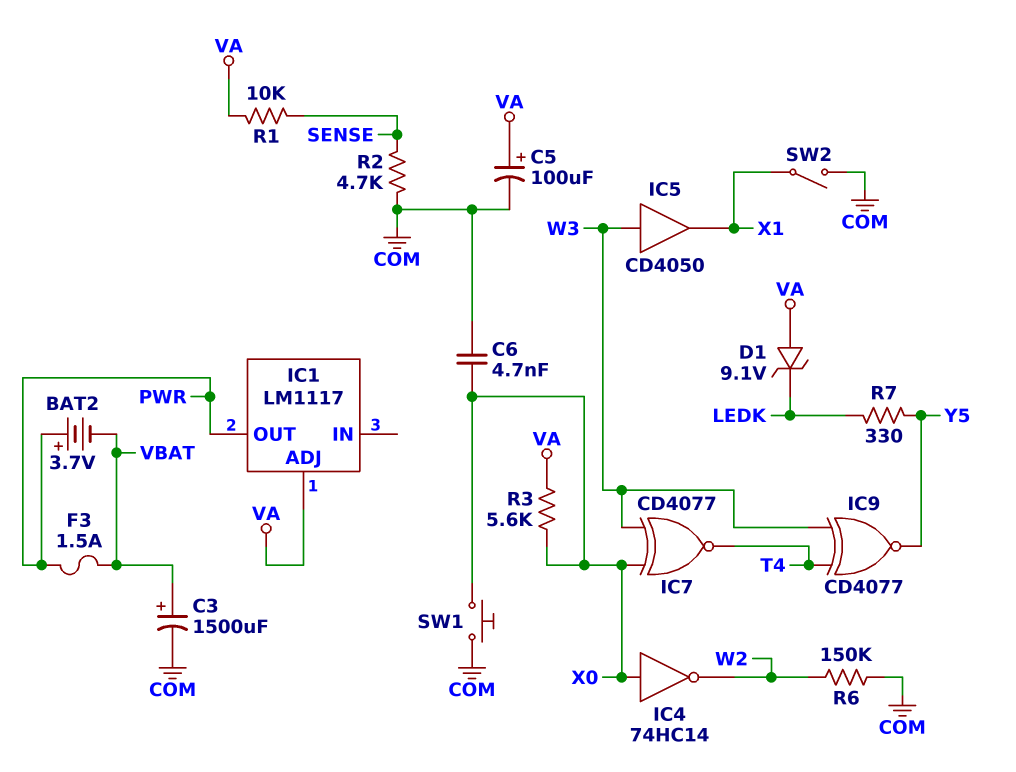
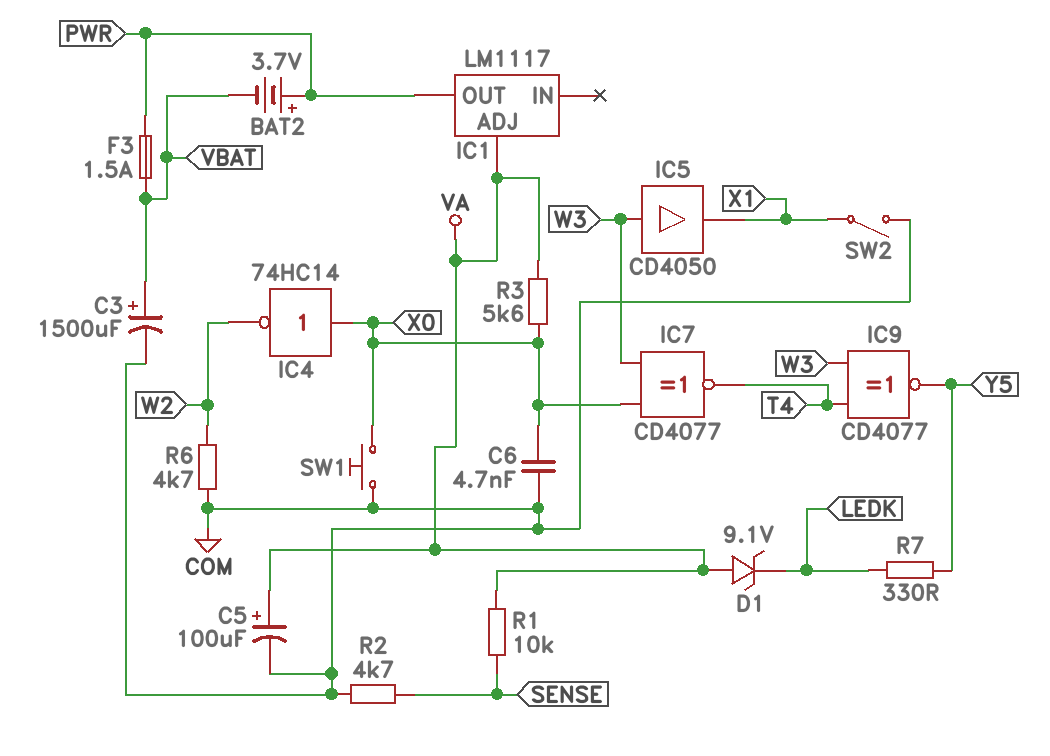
R6: 150k (COM, W2) -> 4.7k (COM, W2)

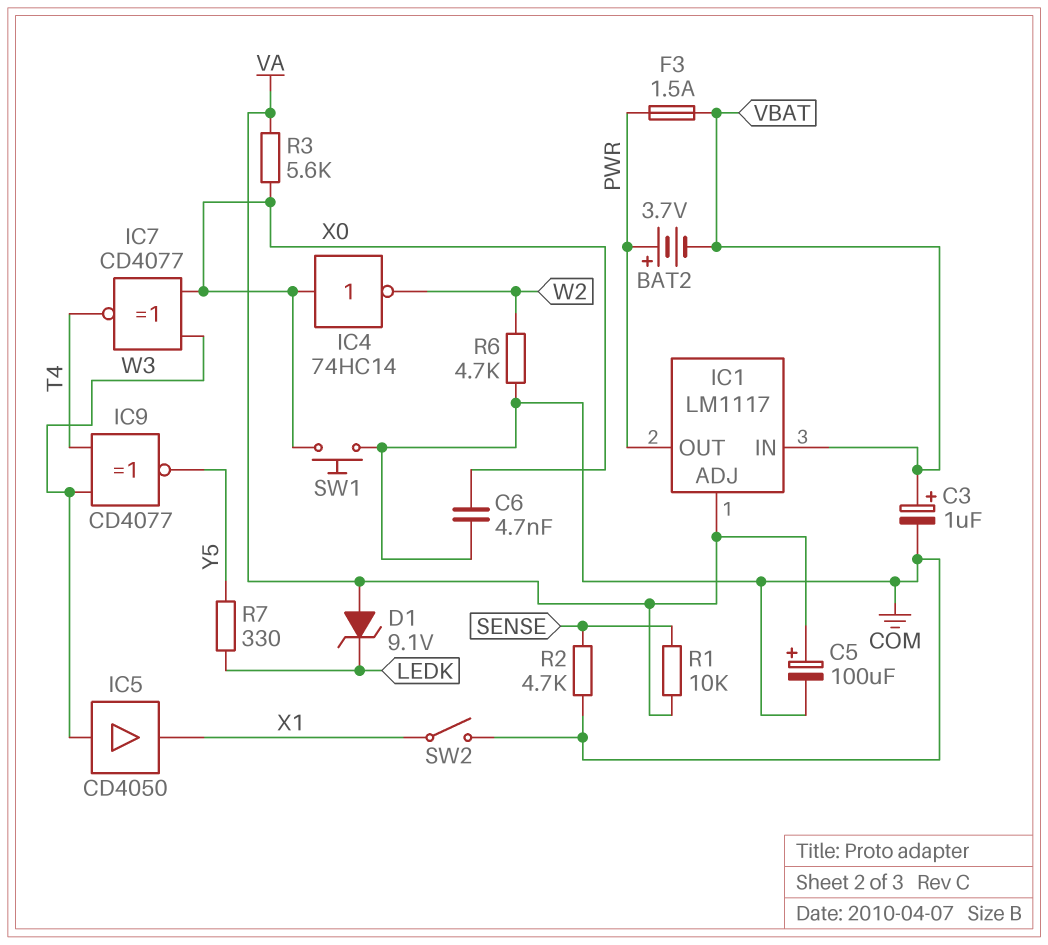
C3: 1500uF (plus VBAT, minus COM) -> 1uF (plus VBAT, minus COM)
IC1 pin IN: none -> VBAT

